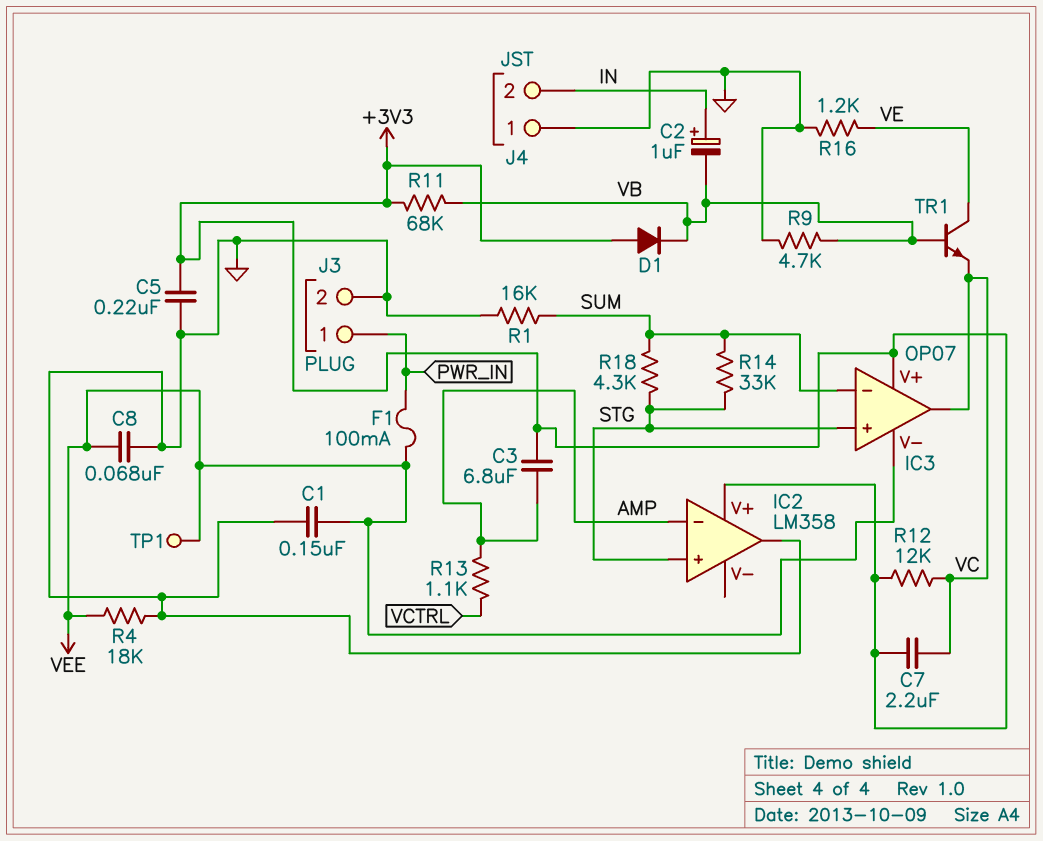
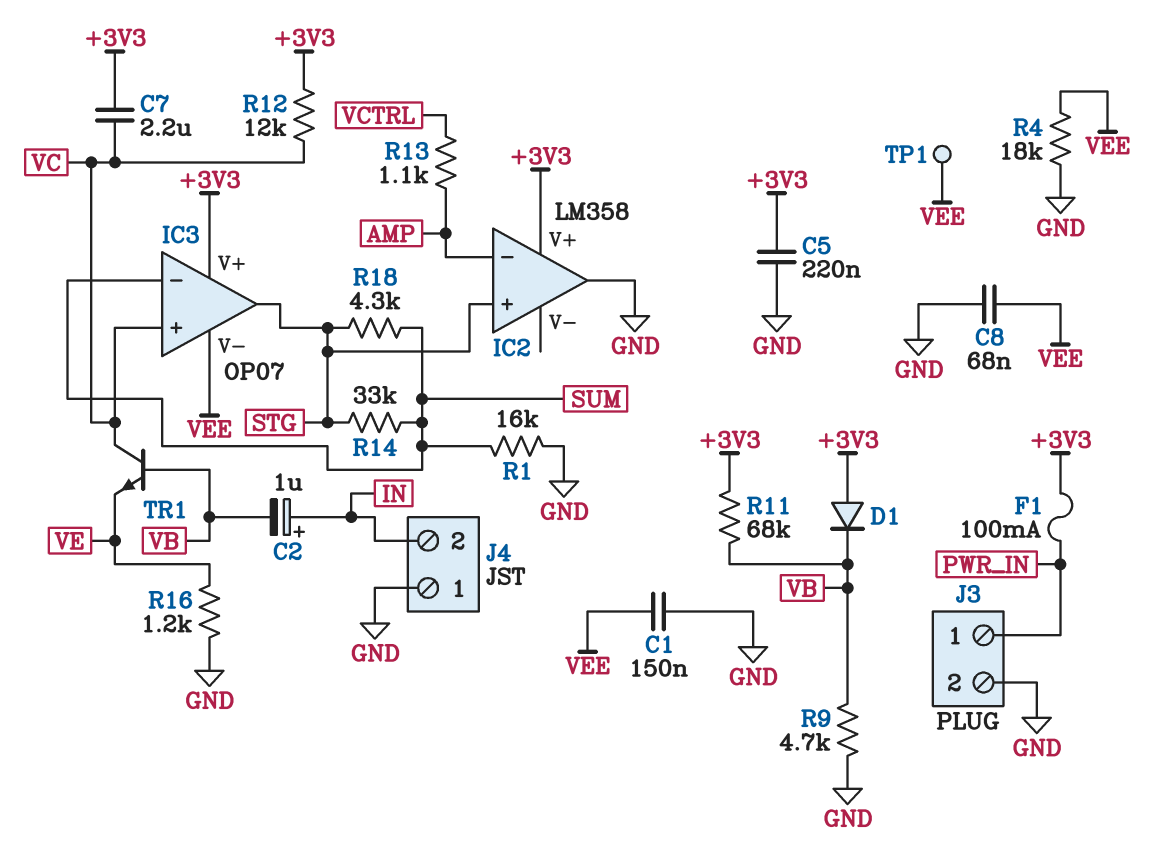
C3: 6.8uF (+3V3, AMP) -> none
F1: 100mA (PWR_IN, VEE) -> 100mA (+3V3, PWR_IN)
IC3 pin in+: STG -> VC
IC3 pin out: VC -> STG
TR1: NPN (B VB, C VE, E VC) -> NPN (B VB, C VC, E VE)

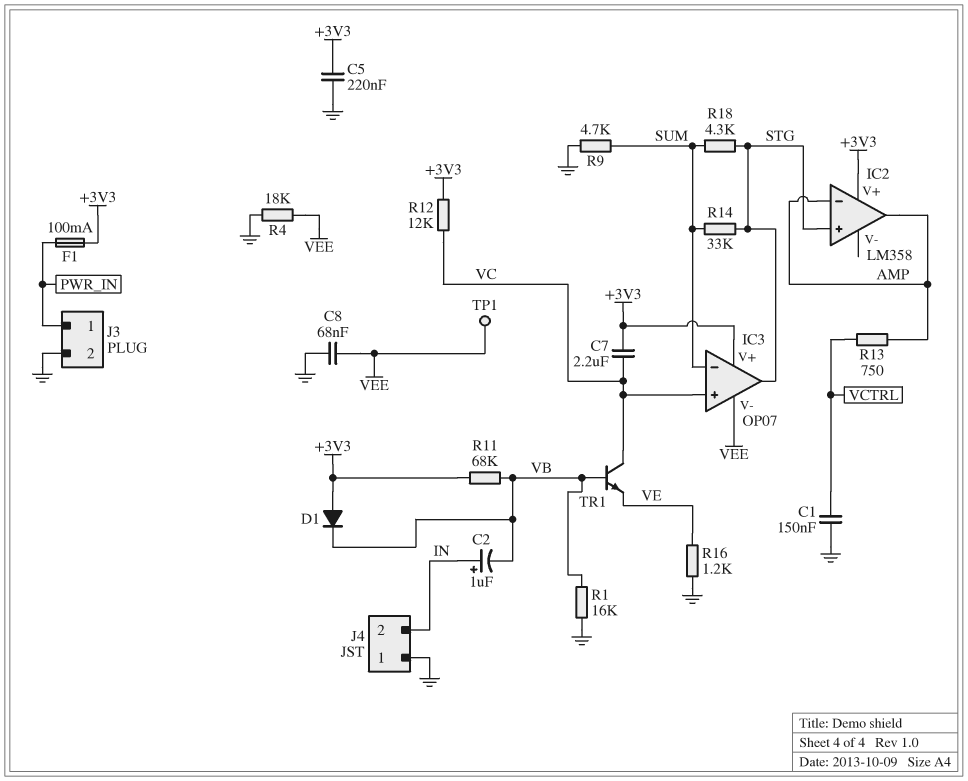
C1: 150nF (GND, VEE) -> 150nF (GND, VCTRL)
IC2 pin out: GND -> AMP
R1: 16k (GND, SUM) -> 16k (GND, VB)
R9: 4.7k (GND, VB) -> 4.7k (GND, SUM)
R13: 1.1k (AMP, VCTRL) -> 750 (AMP, VCTRL)

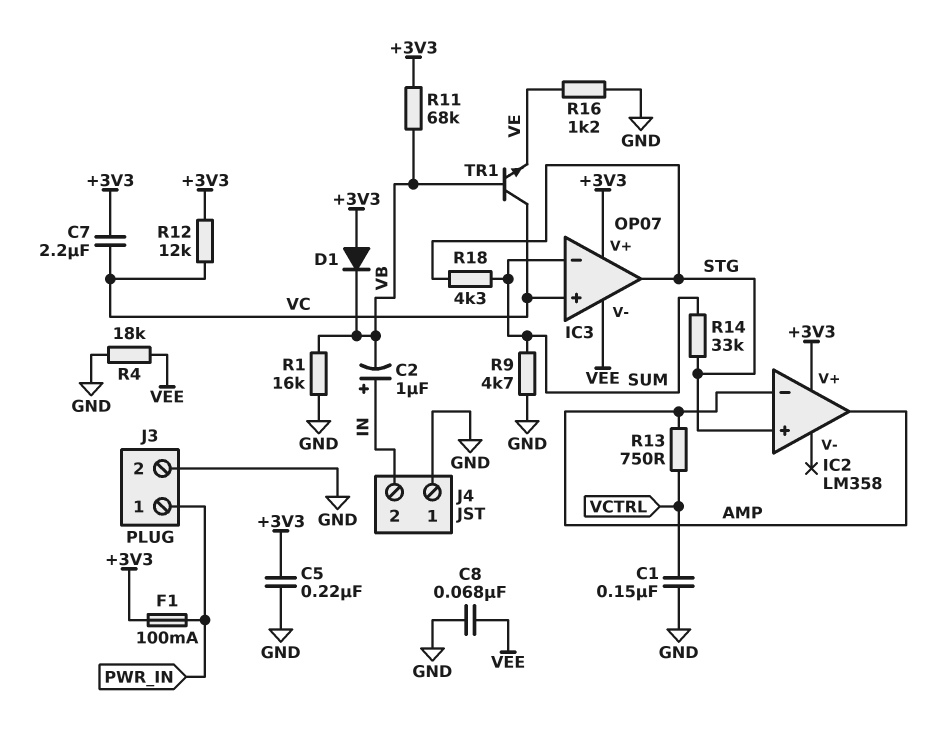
TP1: test point (VEE) -> none

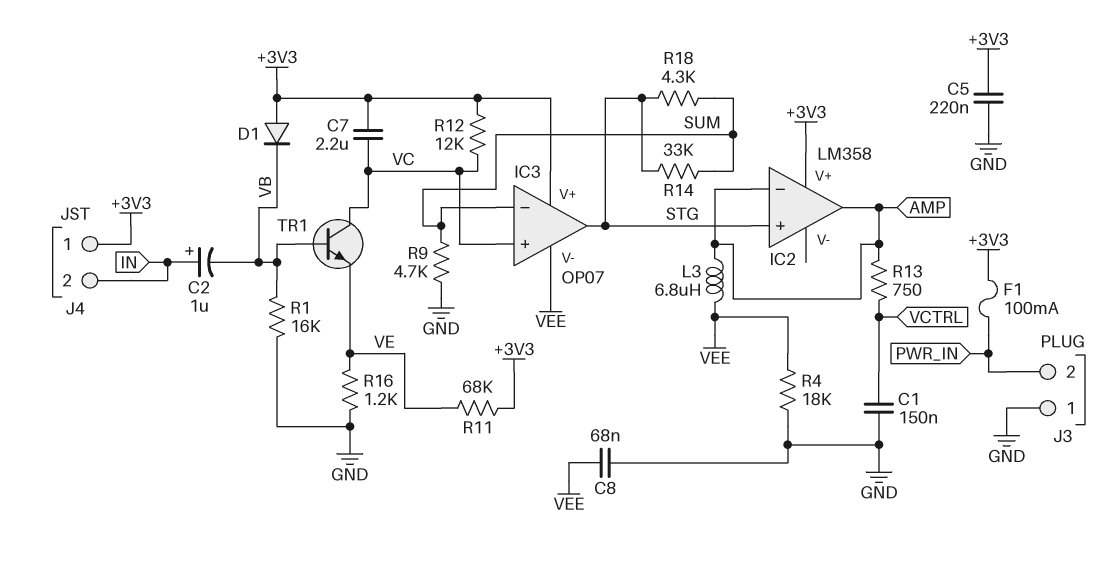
J3 pin 1: PWR_IN -> GND
J3 pin 2: GND -> PWR_IN
J4 pin 1: GND -> +3V3
L3: none -> 6.8uH (AMP, VEE)
R11: 68k (+3V3, VB) -> 68k (+3V3, VE)

